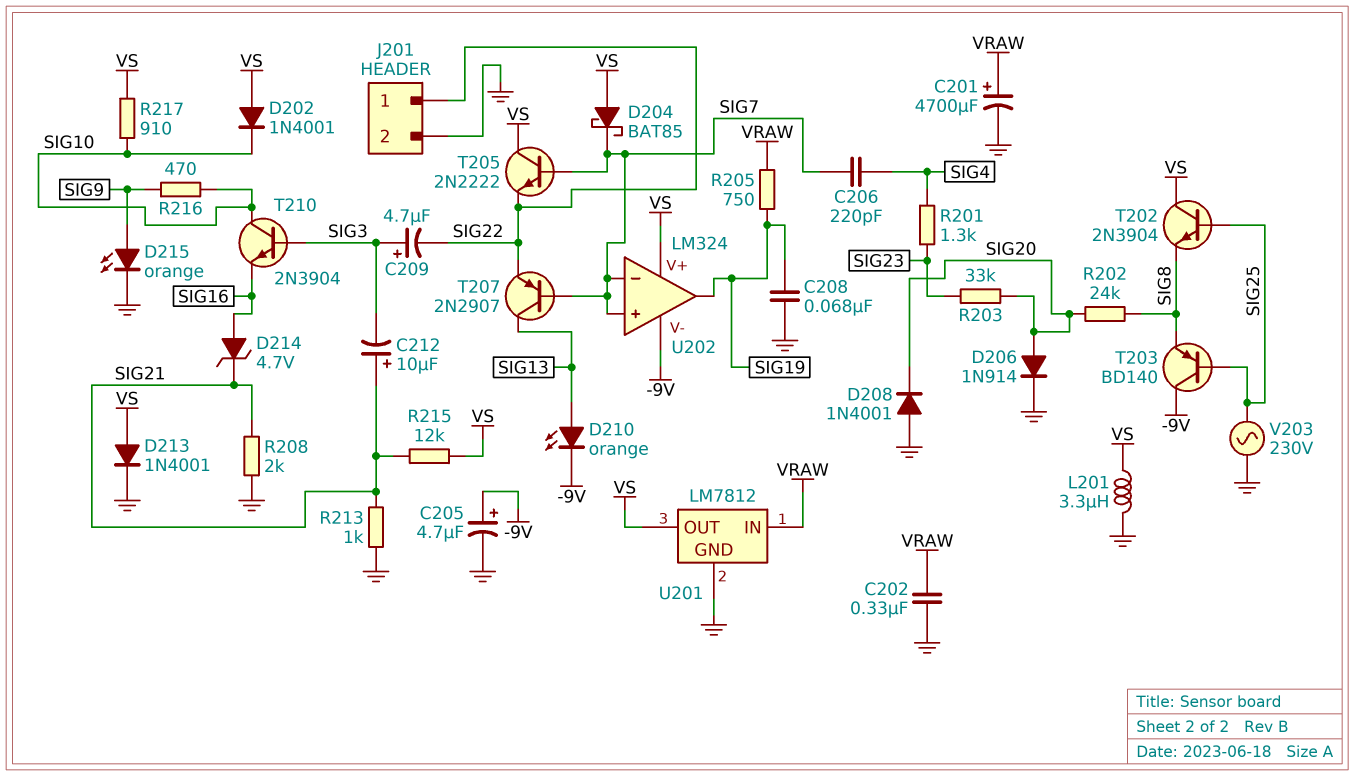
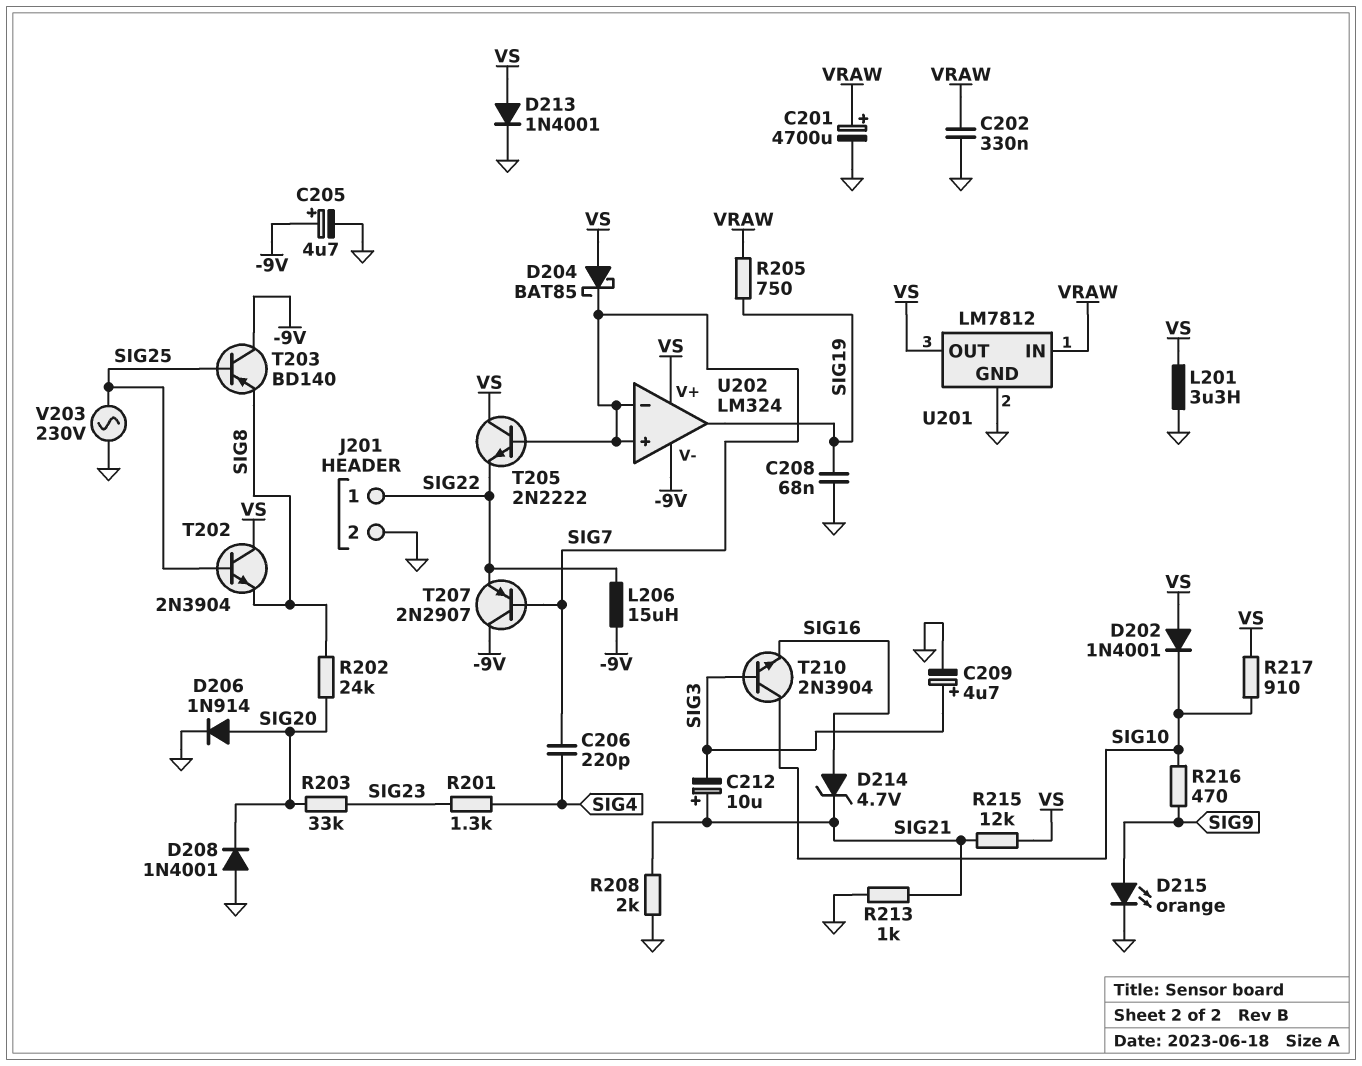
C209: 4.7uF (plus SIG3, minus SIG22) -> 4.7uF (plus SIG3, minus GND)
D210: LED orange (A SIG13, K -9V) -> none
L206: none -> 15uH (-9V, SIG22)
T207: PNP 2N2907 (B SIG7, C SIG13, E SIG22) -> PNP 2N2907 (B SIG7, C -9V, E SIG22)

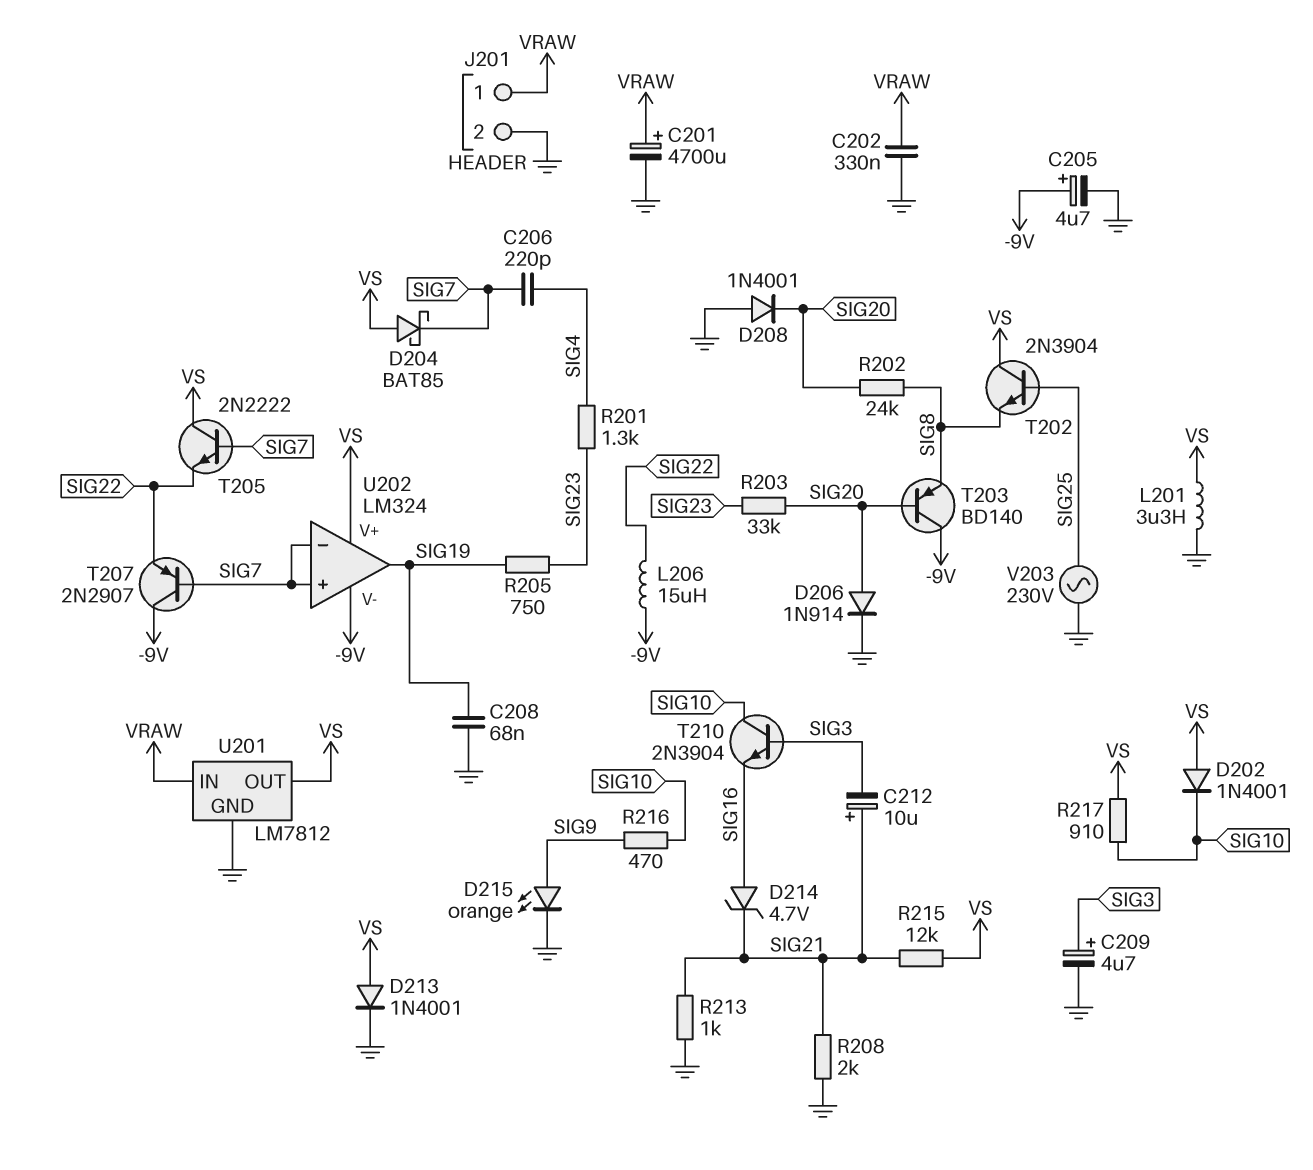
J201 pin 1: SIG22 -> VRAW
R205: 750 (SIG19, VRAW) -> 750 (SIG19, SIG23)
T203: PNP BD140 (B SIG25, C -9V, E SIG8) -> PNP BD140 (B SIG20, C -9V, E SIG8)

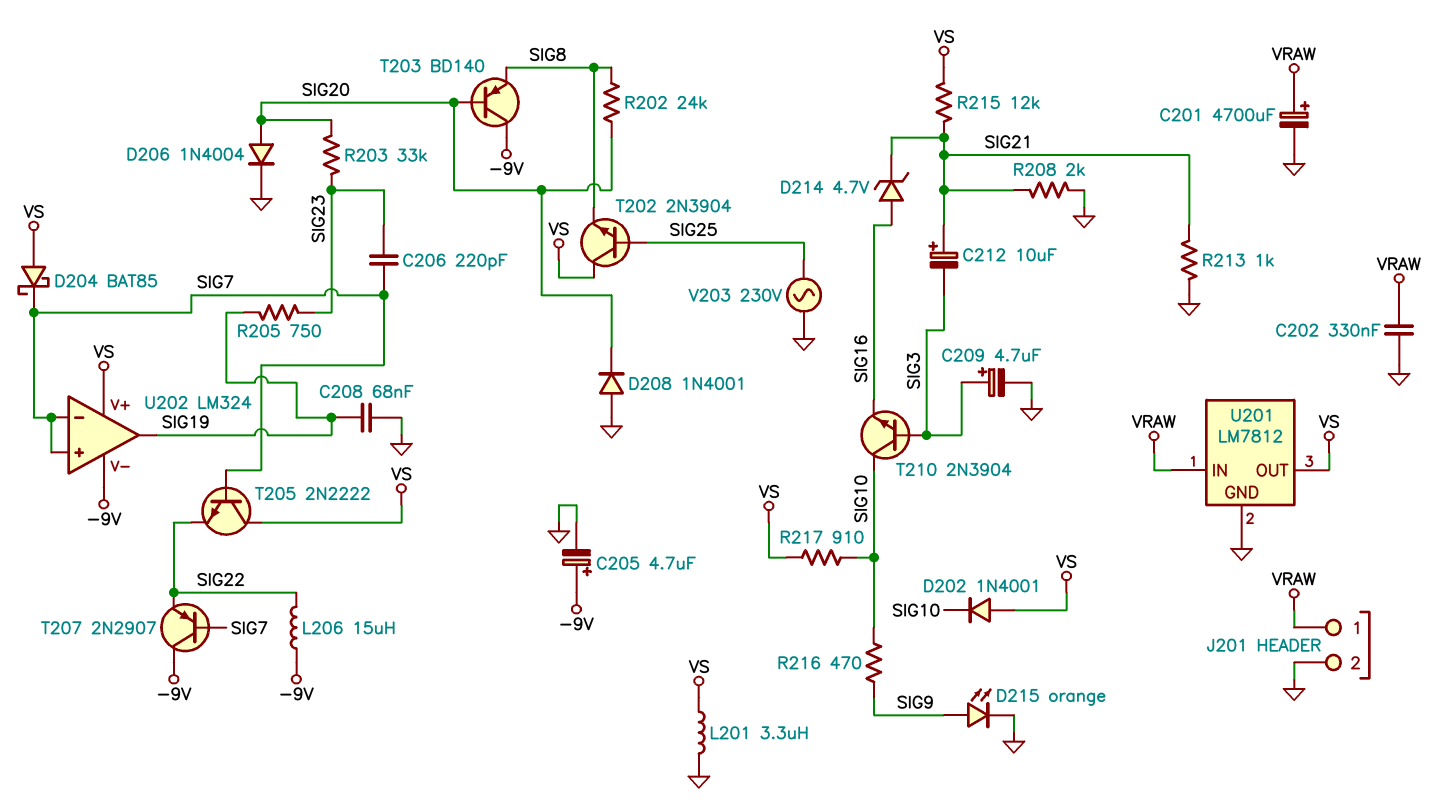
C206: 220pF (SIG4, SIG7) -> 220pF (SIG7, SIG23)
D206: diode 1N914 (A SIG20, K GND) -> diode 1N4004 (A SIG20, K GND)
D213: diode 1N4001 (A VS, K GND) -> none
R201: 1.3k (SIG4, SIG23) -> none

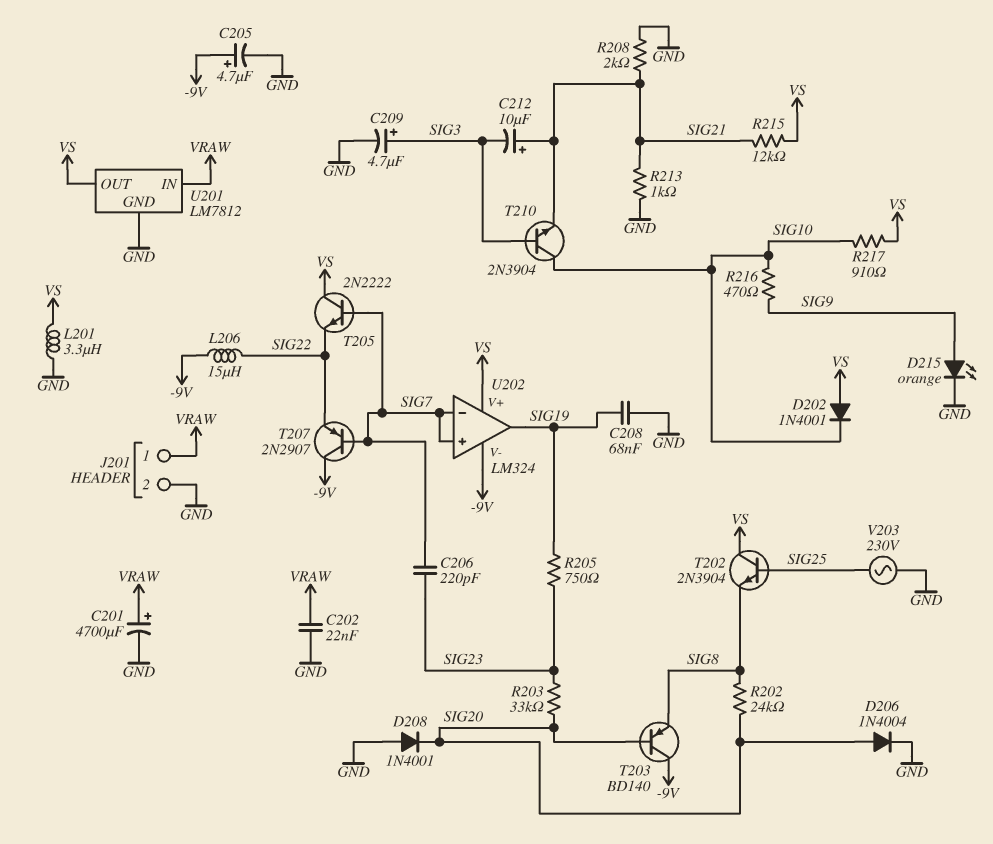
C202: 330nF (GND, VRAW) -> 22nF (GND, VRAW)
D204: schottky BAT85 (A VS, K SIG7) -> none
D214: zener 4.7V (A SIG16, K SIG21) -> none
T210: NPN 2N3904 (B SIG3, C SIG10, E SIG16) -> NPN 2N3904 (B SIG3, C SIG10, E SIG21)

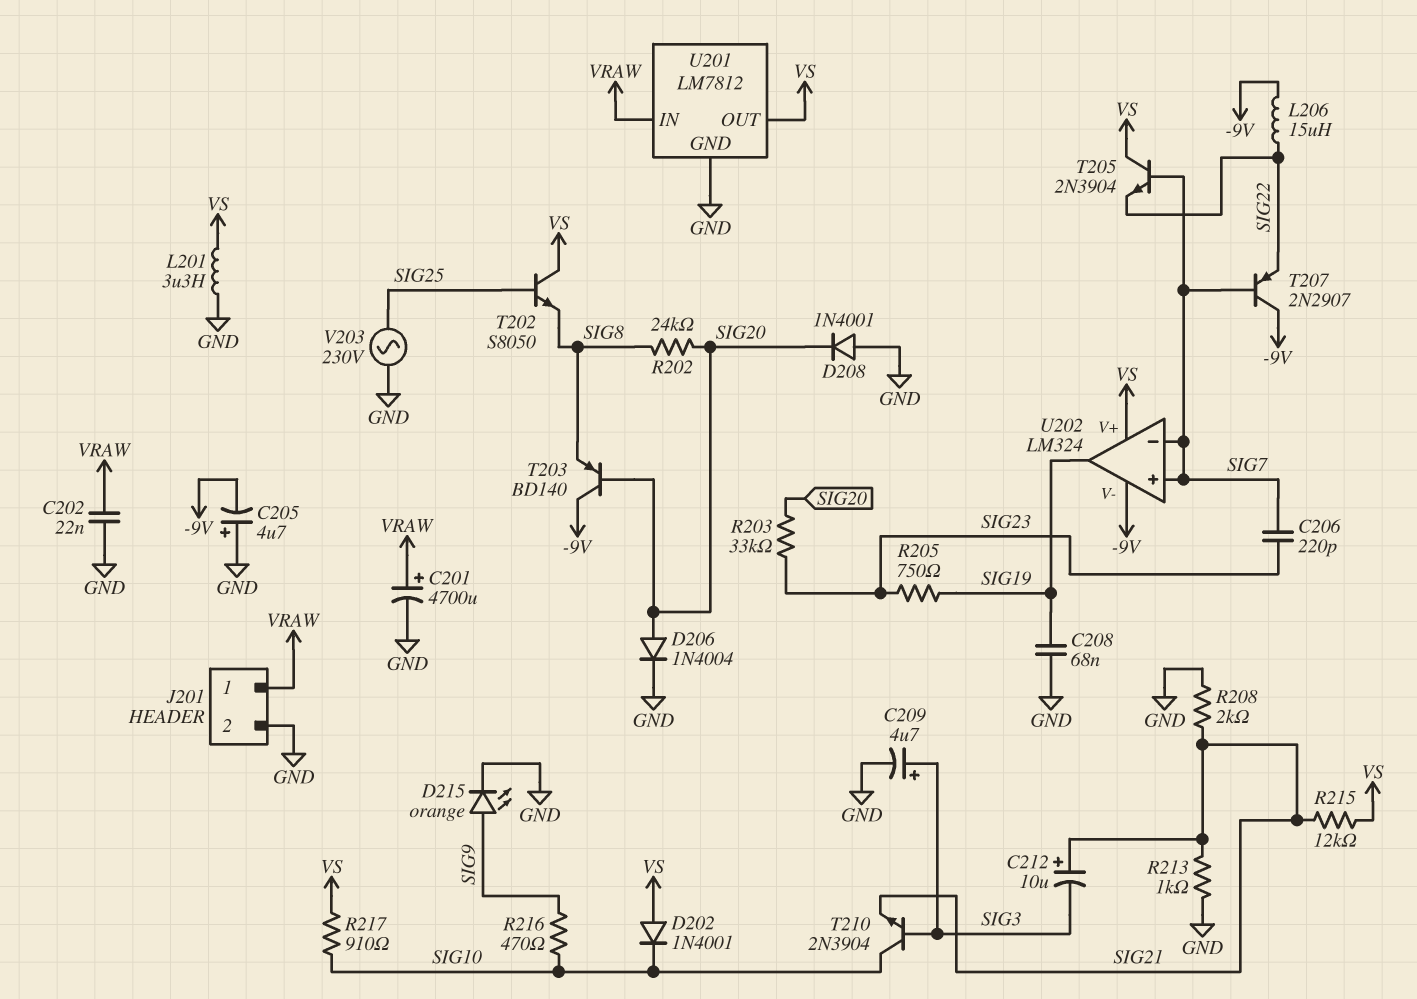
C205: 4.7uF (plus -9V, minus GND) -> 4.7uF (plus GND, minus -9V)
T202: NPN 2N3904 (B SIG25, C VS, E SIG8) -> NPN S8050 (B SIG25, C VS, E SIG8)
T205: NPN 2N2222 (B SIG7, C VS, E SIG22) -> NPN 2N3904 (B SIG7, C VS, E SIG22)

